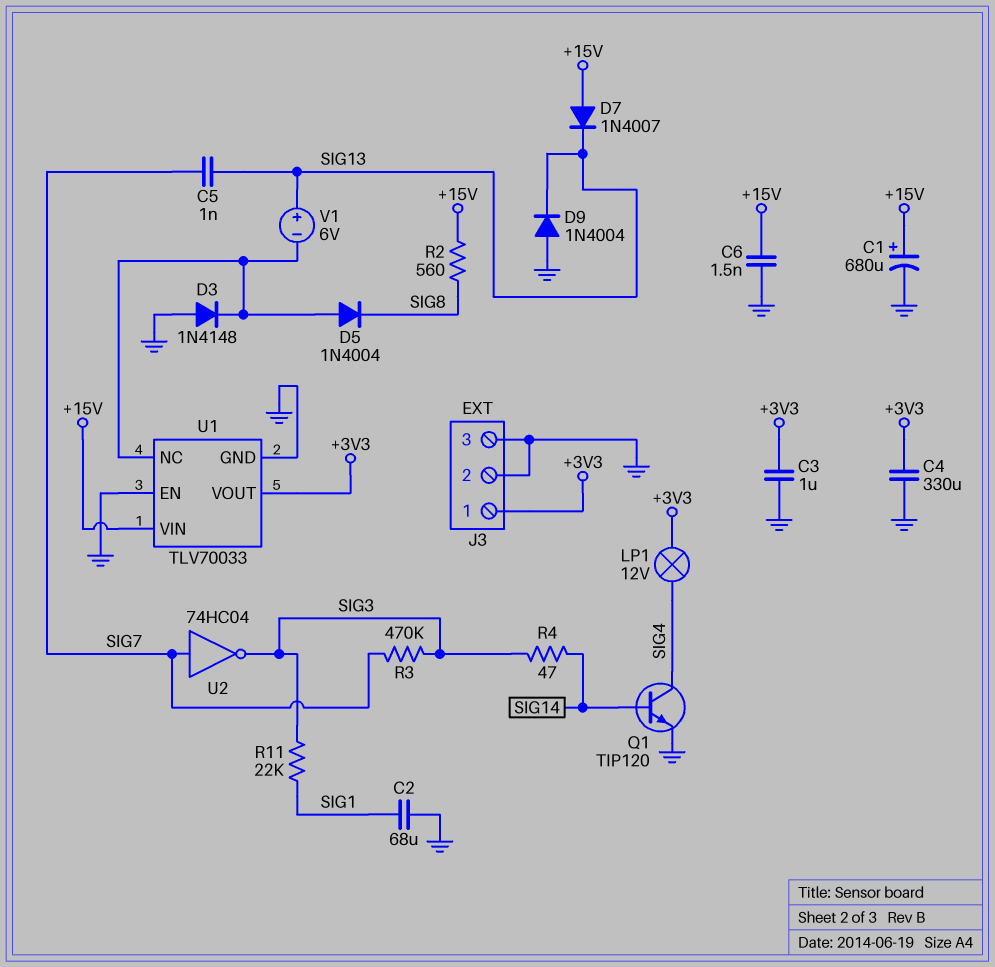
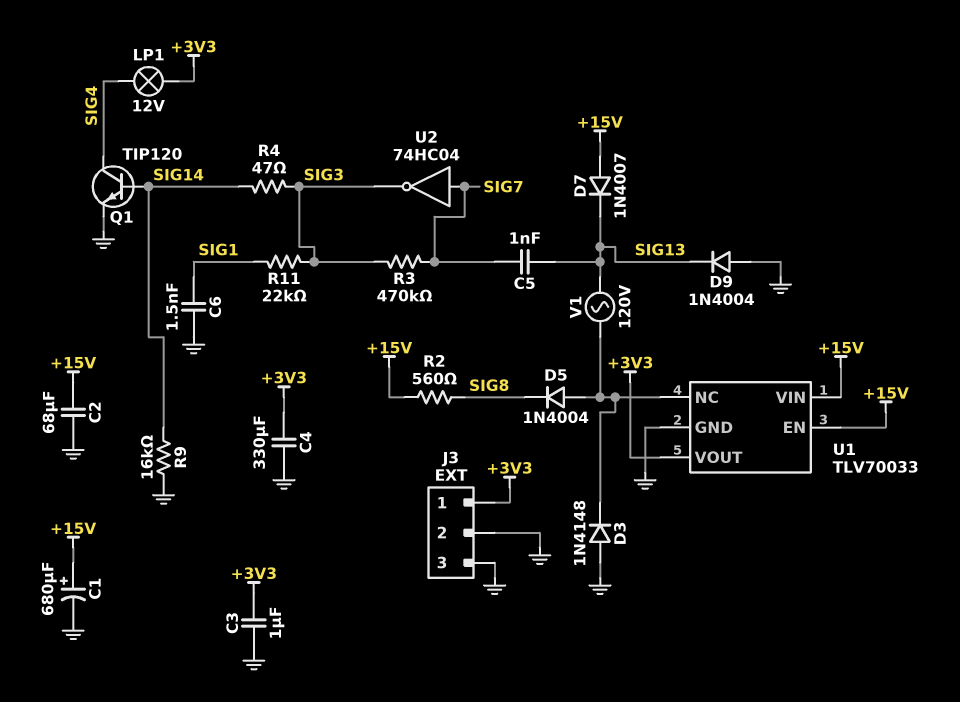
C2: 68uF (GND, SIG1) -> 68uF (+15V, GND)
C6: 1.5nF (+15V, GND) -> 1.5nF (GND, SIG1)
R9: none -> 16k (GND, SIG14)
U1 pin EN: GND -> +15V
V1: 6V (plus SIG13, minus U1/NC) -> AC 120V (SIG13, U1/NC)

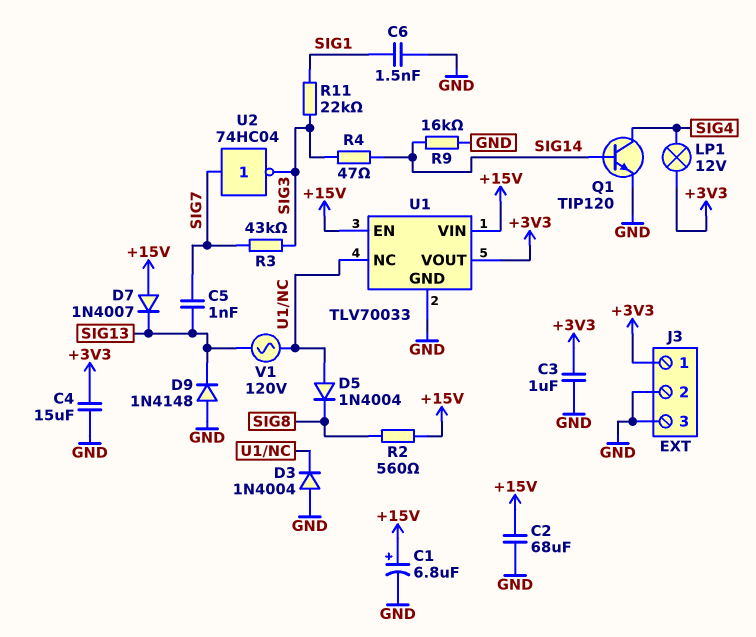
C1: 680uF (plus +15V, minus GND) -> 6.8uF (plus +15V, minus GND)
C4: 330uF (+3V3, GND) -> 15uF (+3V3, GND)
D3: diode 1N4148 (A GND, K U1/NC) -> diode 1N4004 (A GND, K U1/NC)
D9: diode 1N4004 (A GND, K SIG13) -> diode 1N4148 (A GND, K SIG13)
R3: 470k (SIG3, SIG7) -> 43k (SIG3, SIG7)

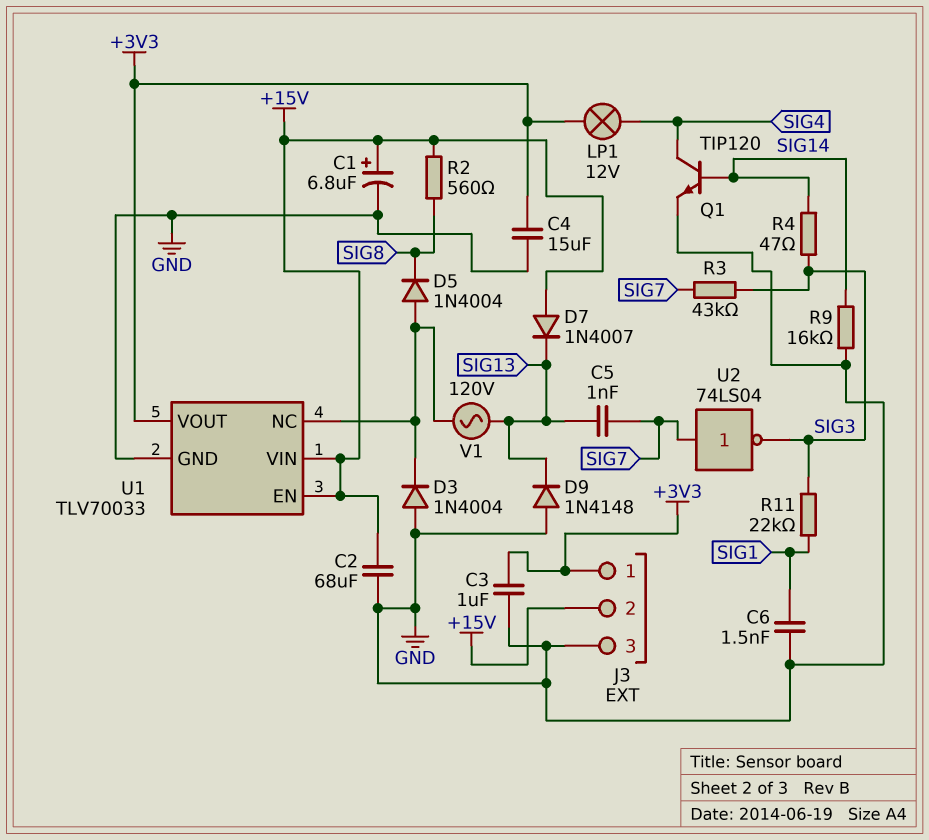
J3 pin 2: GND -> +15V
U2: NOT 74HC04 (in SIG7, out SIG3) -> NOT 74LS04 (in SIG7, out SIG3)

